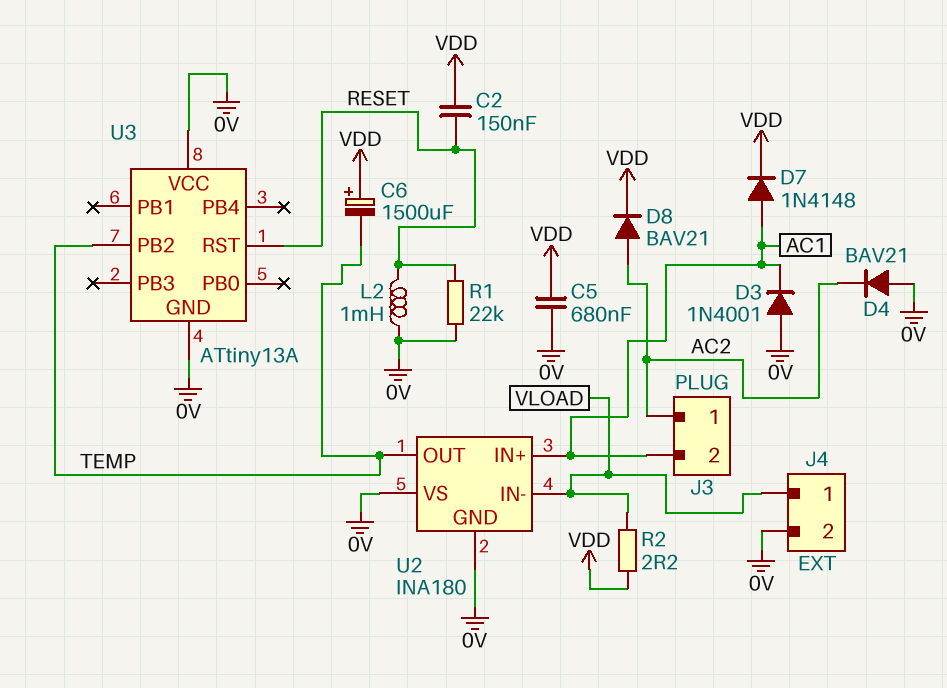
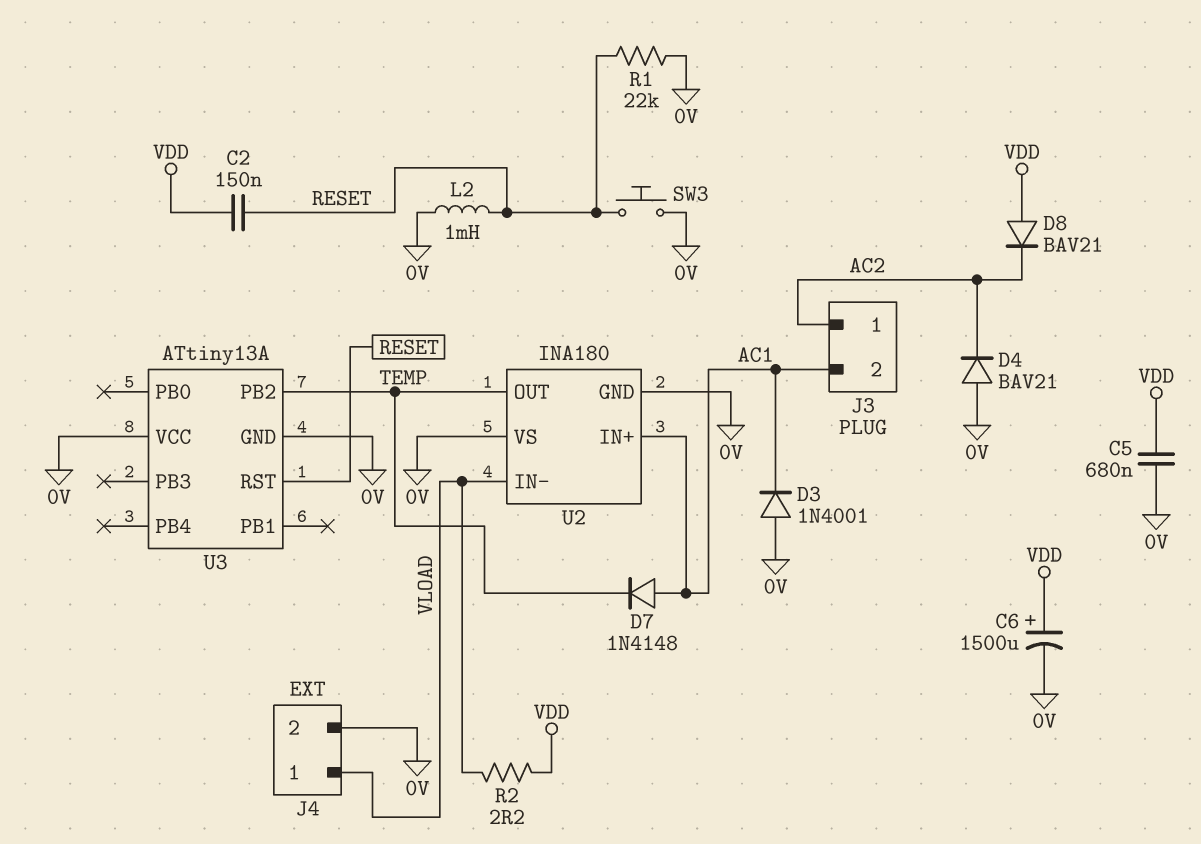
C6: 1500uF (plus VDD, minus TEMP) -> 1500uF (plus VDD, minus 0V)
D7: diode 1N4148 (A AC1, K VDD) -> diode 1N4148 (A AC1, K TEMP)
D8: diode BAV21 (A AC2, K VDD) -> diode BAV21 (A VDD, K AC2)
SW3: none -> button (0V, RESET)

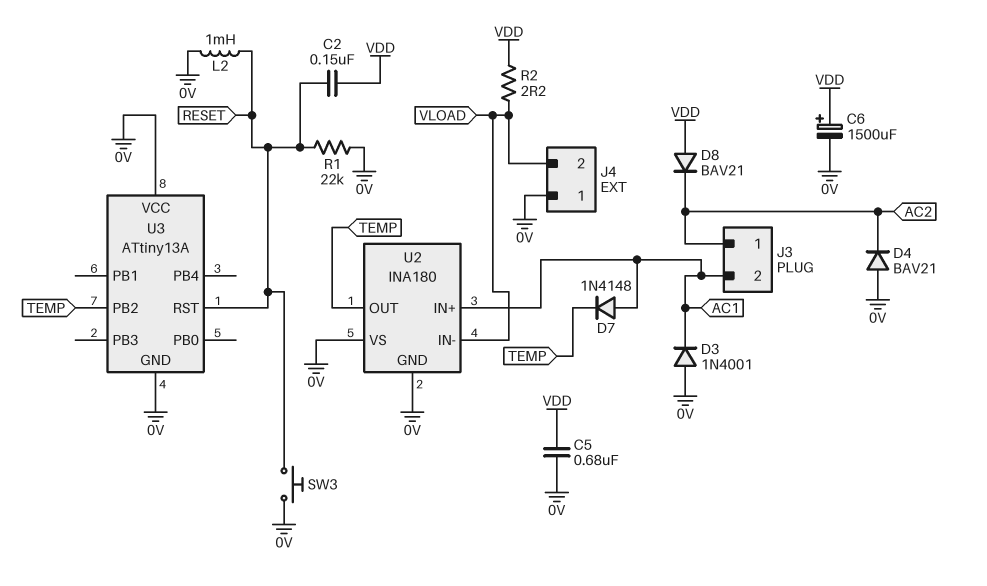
J4 pin 1: VLOAD -> 0V
J4 pin 2: 0V -> VLOAD

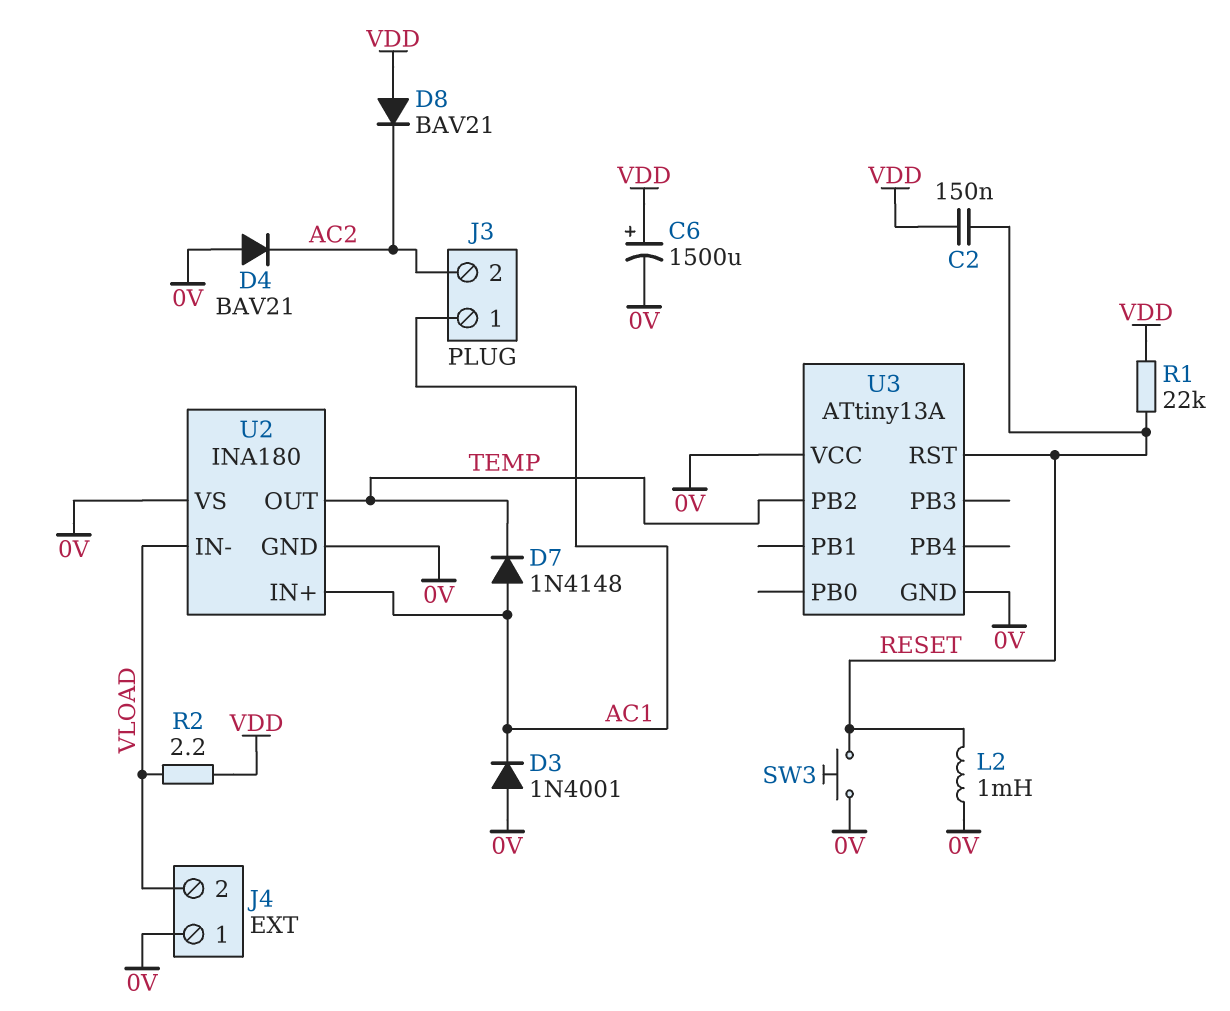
C5: 680nF (0V, VDD) -> none
J3 pin 1: AC2 -> AC1
J3 pin 2: AC1 -> AC2
R1: 22k (0V, RESET) -> 22k (RESET, VDD)

